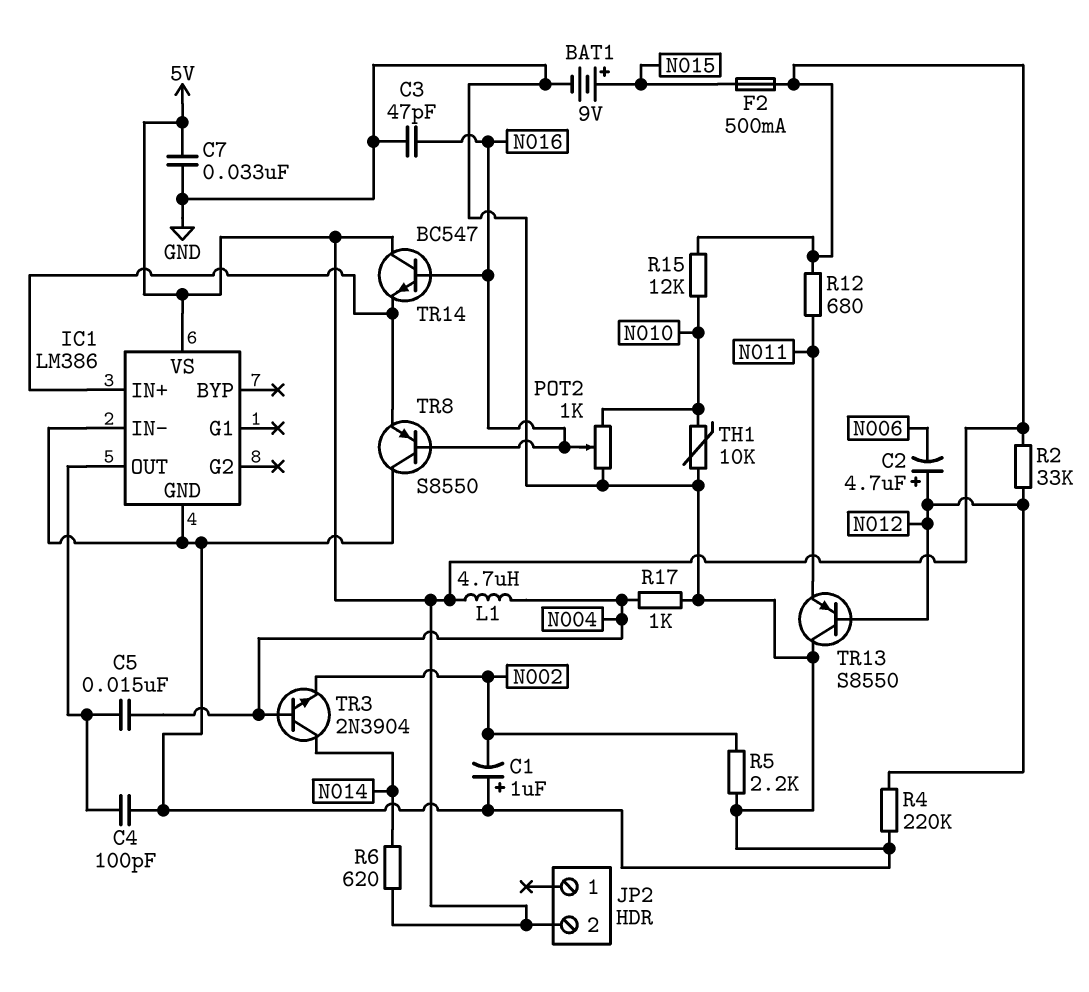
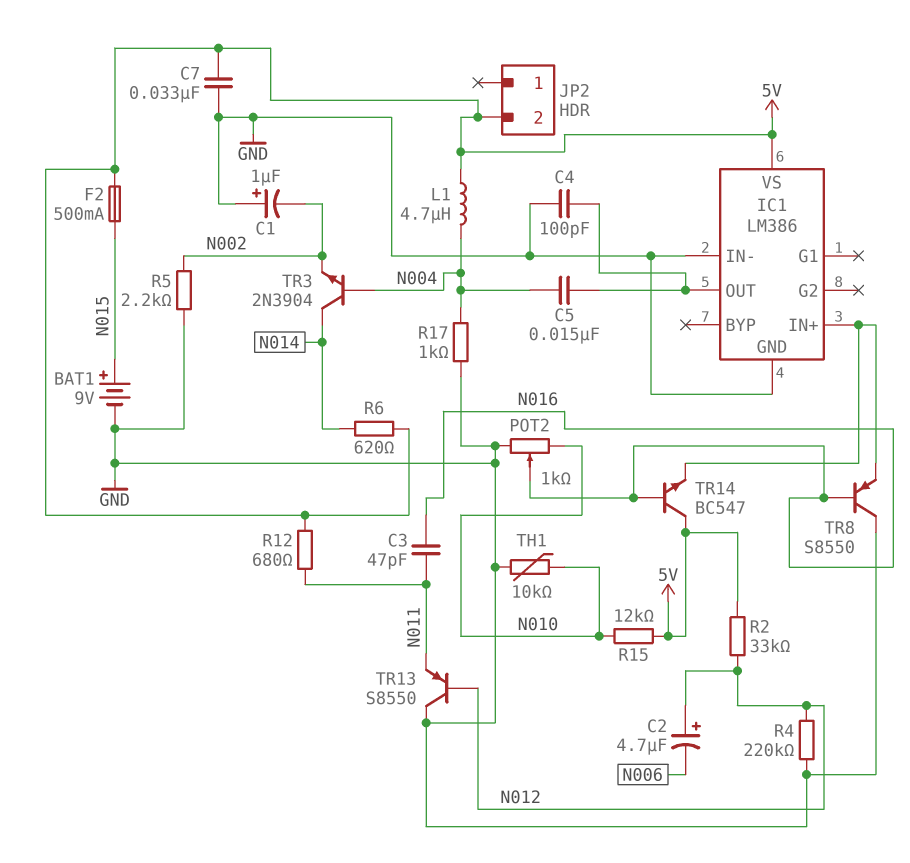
C3: 47pF (GND, N016) -> 47pF (N011, N016)

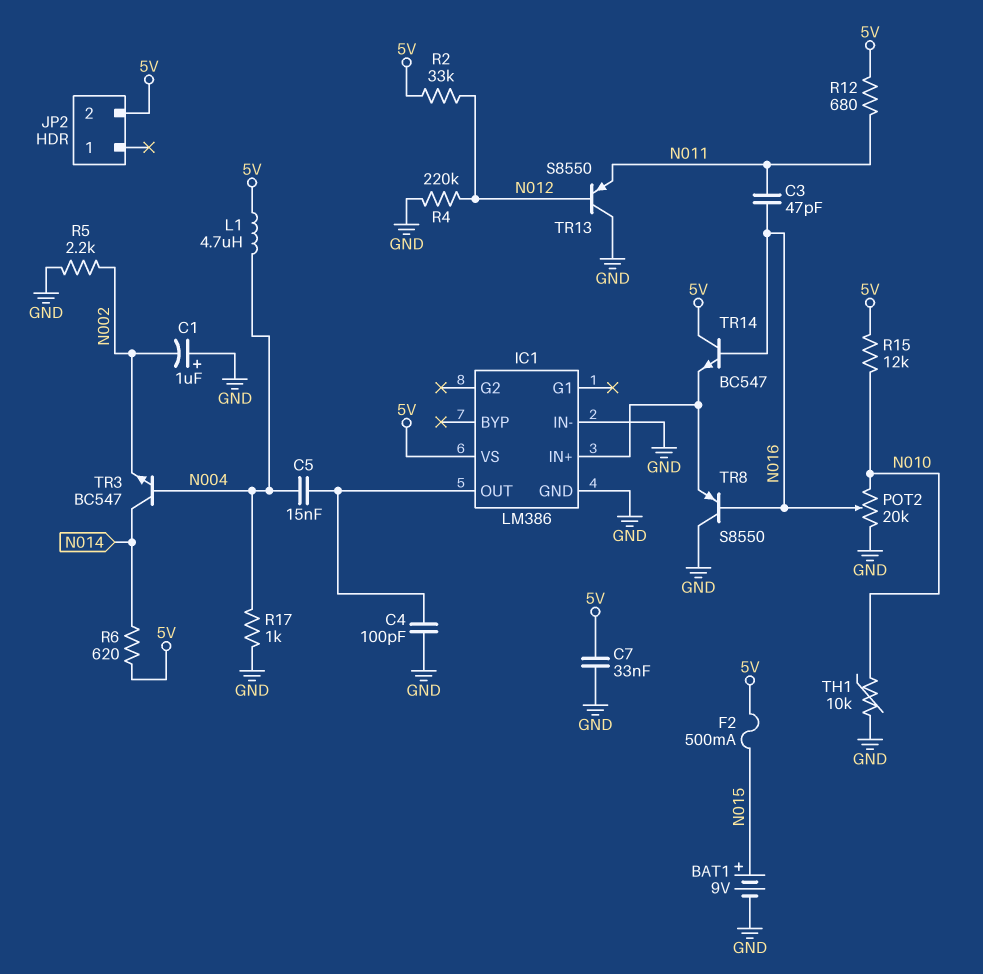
C2: 4.7uF (plus N012, minus N006) -> none
POT2: 1k (GND, N010, wiper N016) -> 20k (GND, N010, wiper N016)
TR3: NPN 2N3904 (B N004, C N014, E N002) -> NPN BC547 (B N004, C N014, E N002)

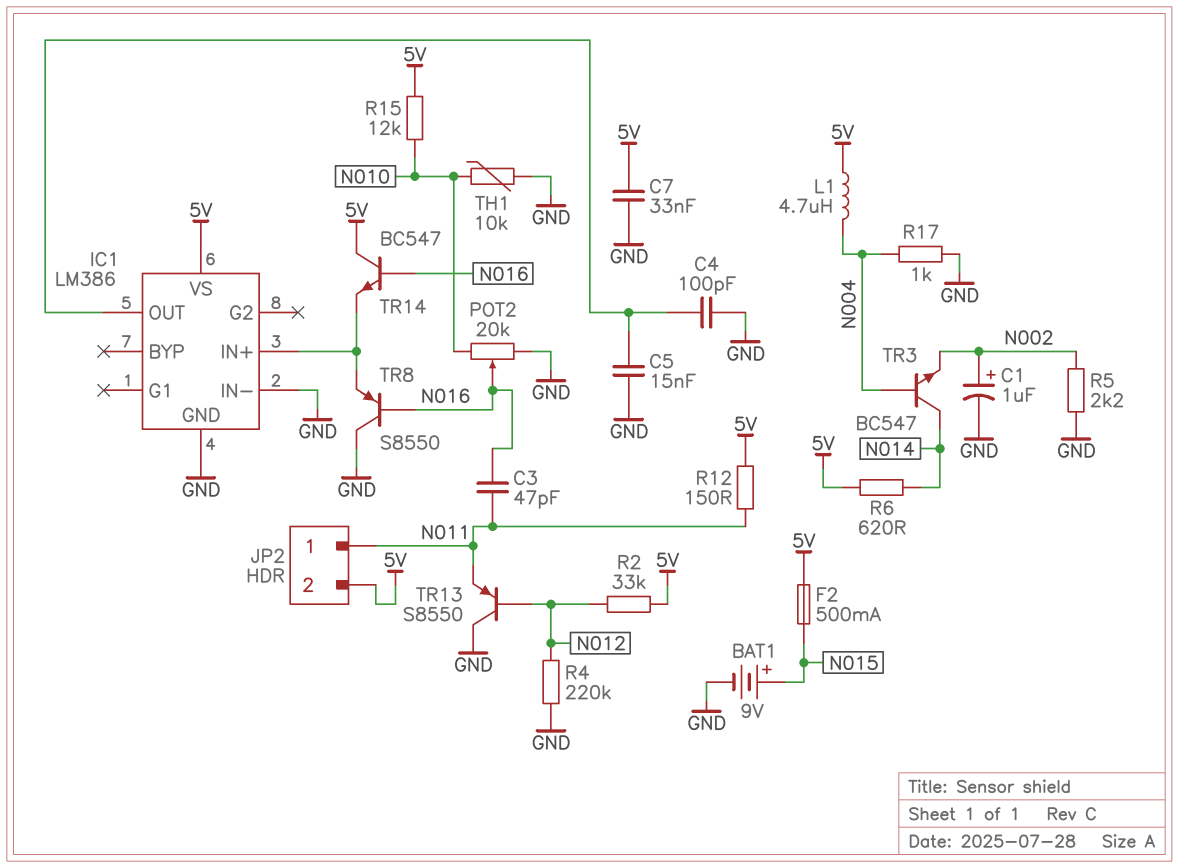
C1: 1uF (plus GND, minus N002) -> 1uF (plus N002, minus GND)
C5: 15nF (IC1/OUT, N004) -> 15nF (GND, IC1/OUT)
JP2 pin 1: none -> N011
R12: 680 (5V, N011) -> 150 (5V, N011)

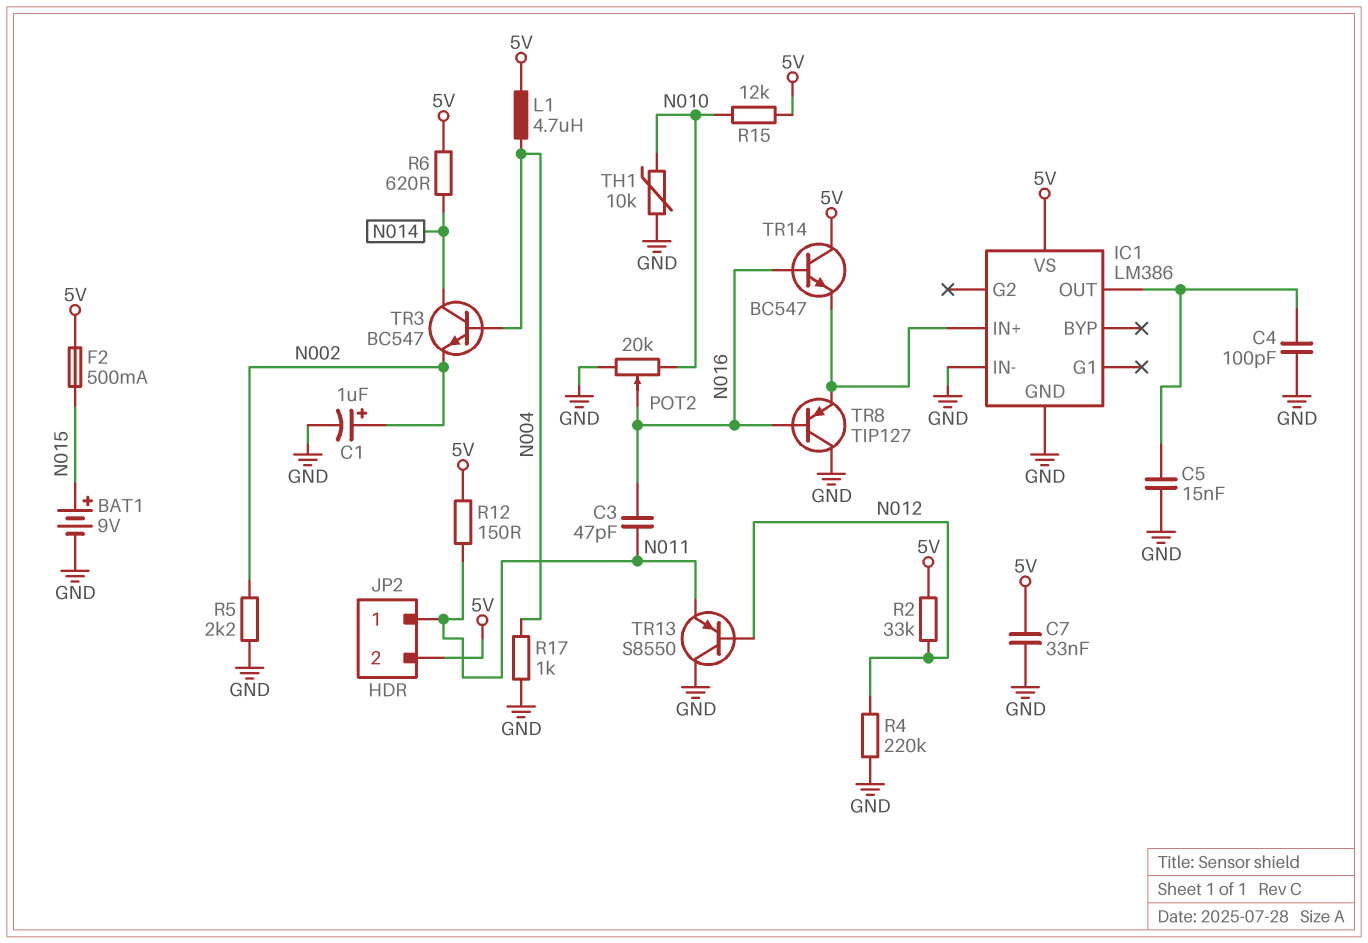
TR8: PNP S8550 (B N016, C GND, E IC1/IN+) -> PNP TIP127 (B N016, C GND, E IC1/IN+)

